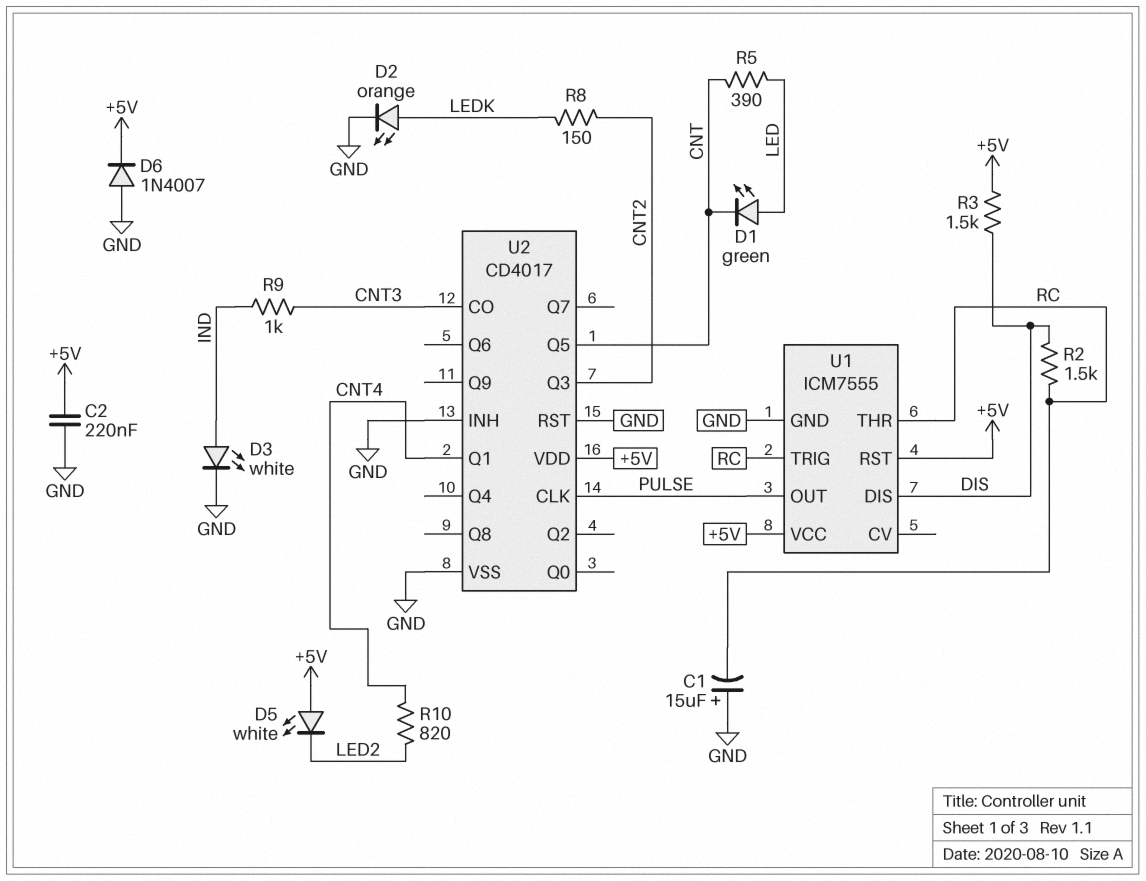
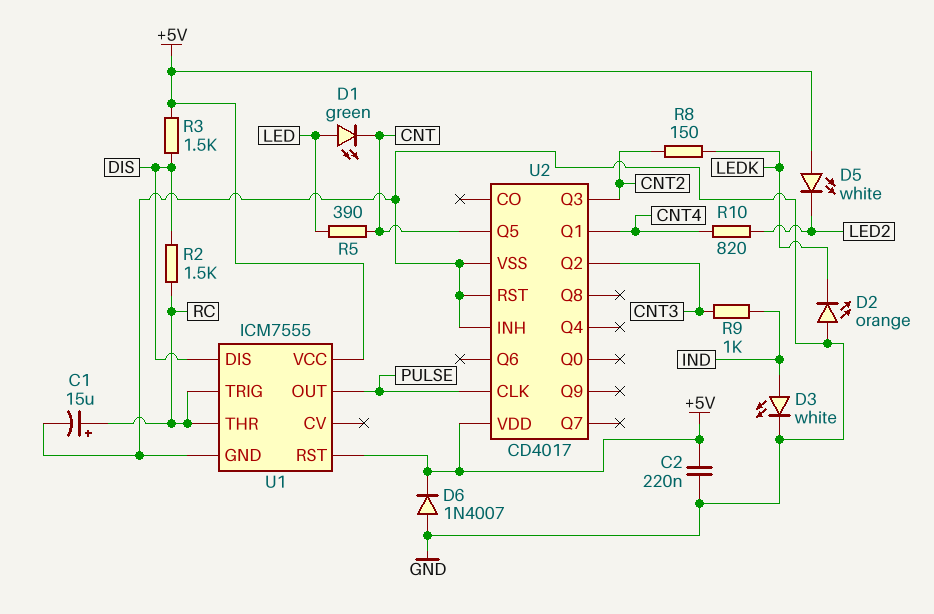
C1: 15uF (plus GND, minus RC) -> 15uF (plus RC, minus GND)
D2: LED orange (A LEDK, K GND) -> LED orange (A GND, K LEDK)
U2 pin CO: CNT3 -> none
U2 pin Q2: none -> CNT3

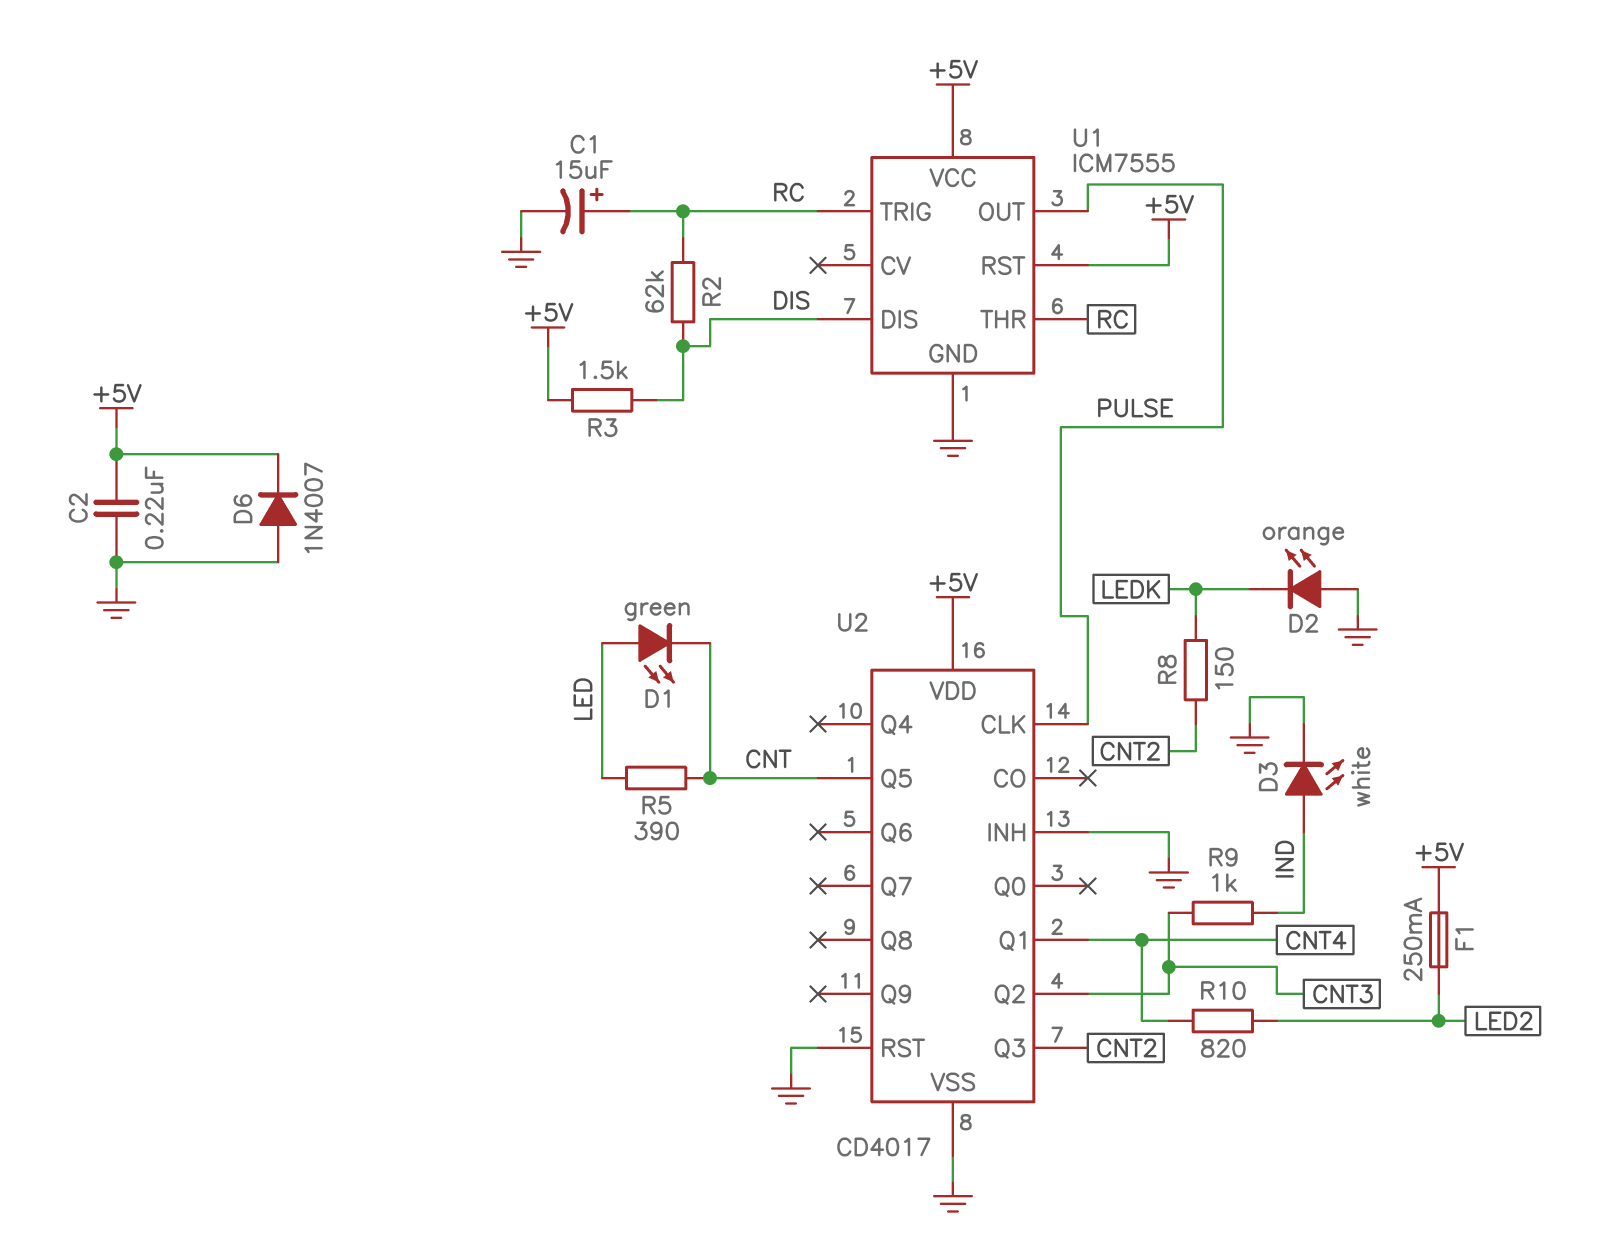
D5: LED white (A +5V, K LED2) -> none
F1: none -> 250mA (+5V, LED2)
R2: 1.5k (DIS, RC) -> 62k (DIS, RC)

